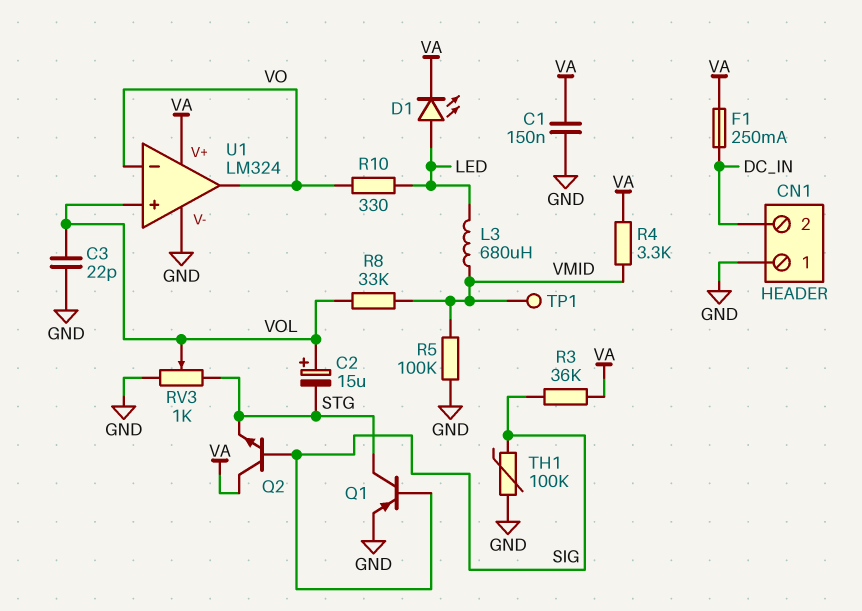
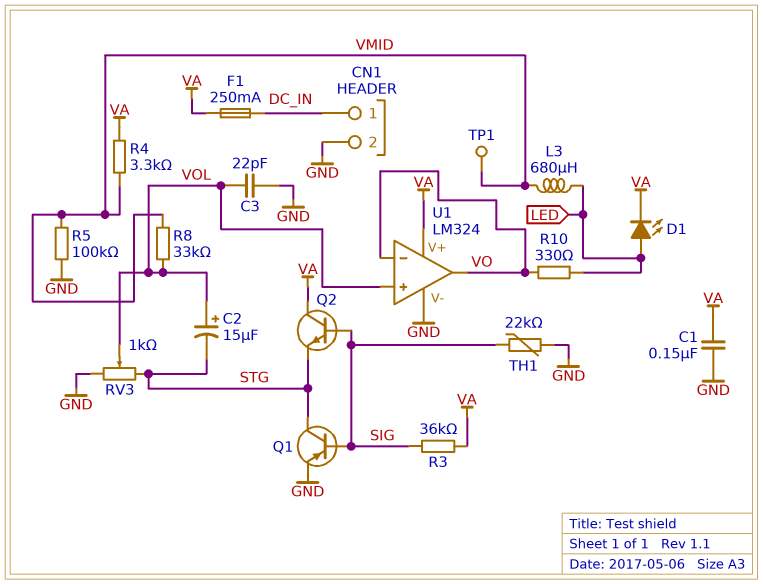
CN1 pin 1: GND -> DC_IN
CN1 pin 2: DC_IN -> GND
TH1: 100k (GND, SIG) -> 22k (GND, SIG)

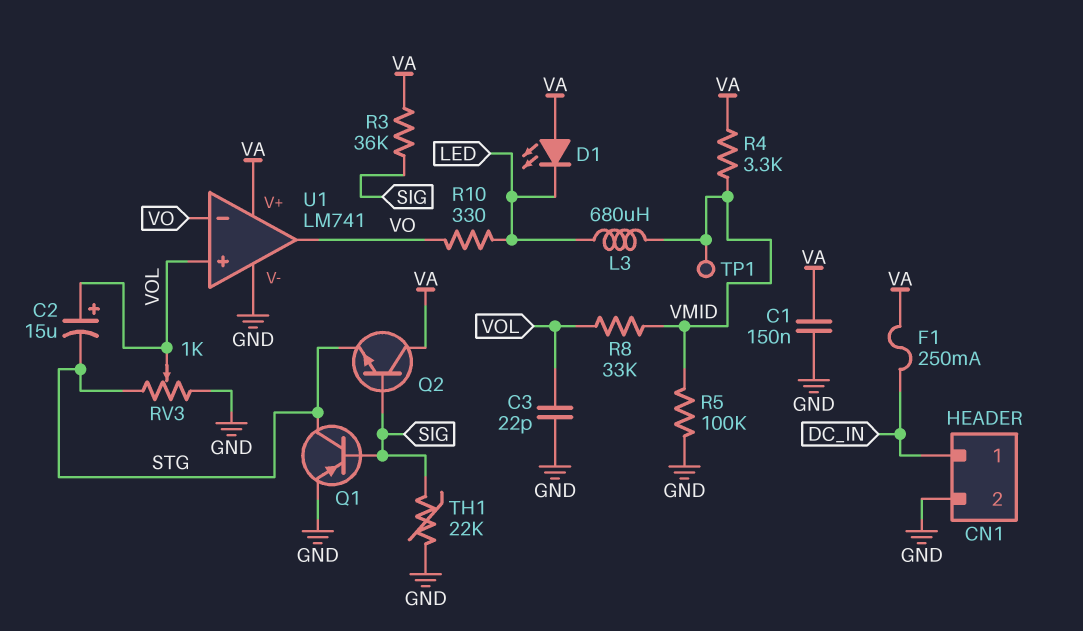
D1: LED (A LED, K VA) -> LED (A VA, K LED)
U1: LM324 -> LM741

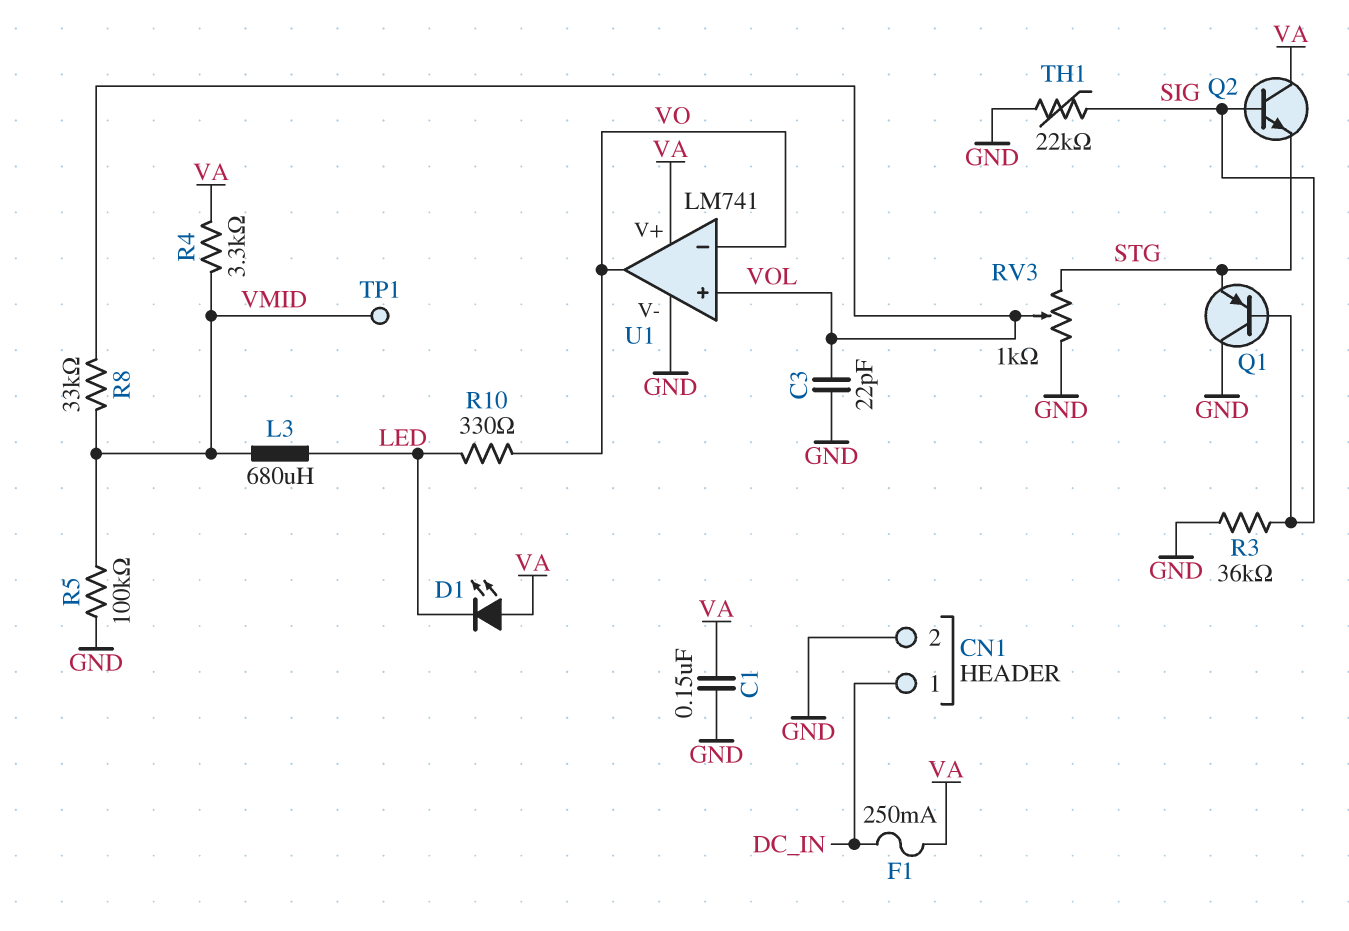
C2: 15uF (plus VOL, minus STG) -> none
Q1: PNP (B SIG, C STG, E GND) -> PNP (B SIG, C GND, E STG)
R3: 36k (SIG, VA) -> 36k (GND, SIG)

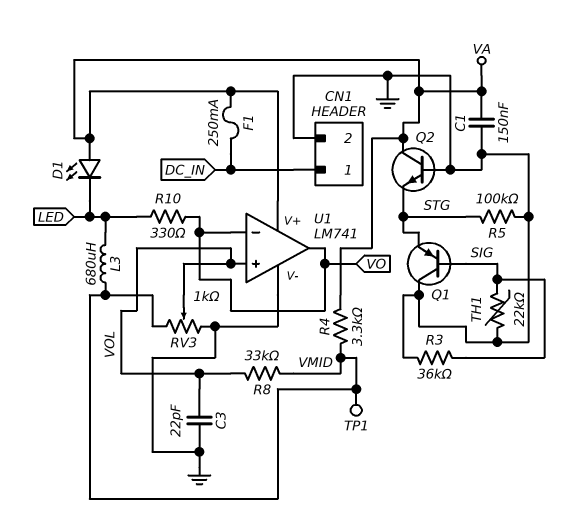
Q2: NPN (B SIG, C VA, E STG) -> NPN (B GND, C VA, E STG)
R5: 100k (GND, VMID) -> 100k (GND, STG)
RV3: 1k (GND, STG, wiper VOL) -> 1k (GND, VMID, wiper VOL)

